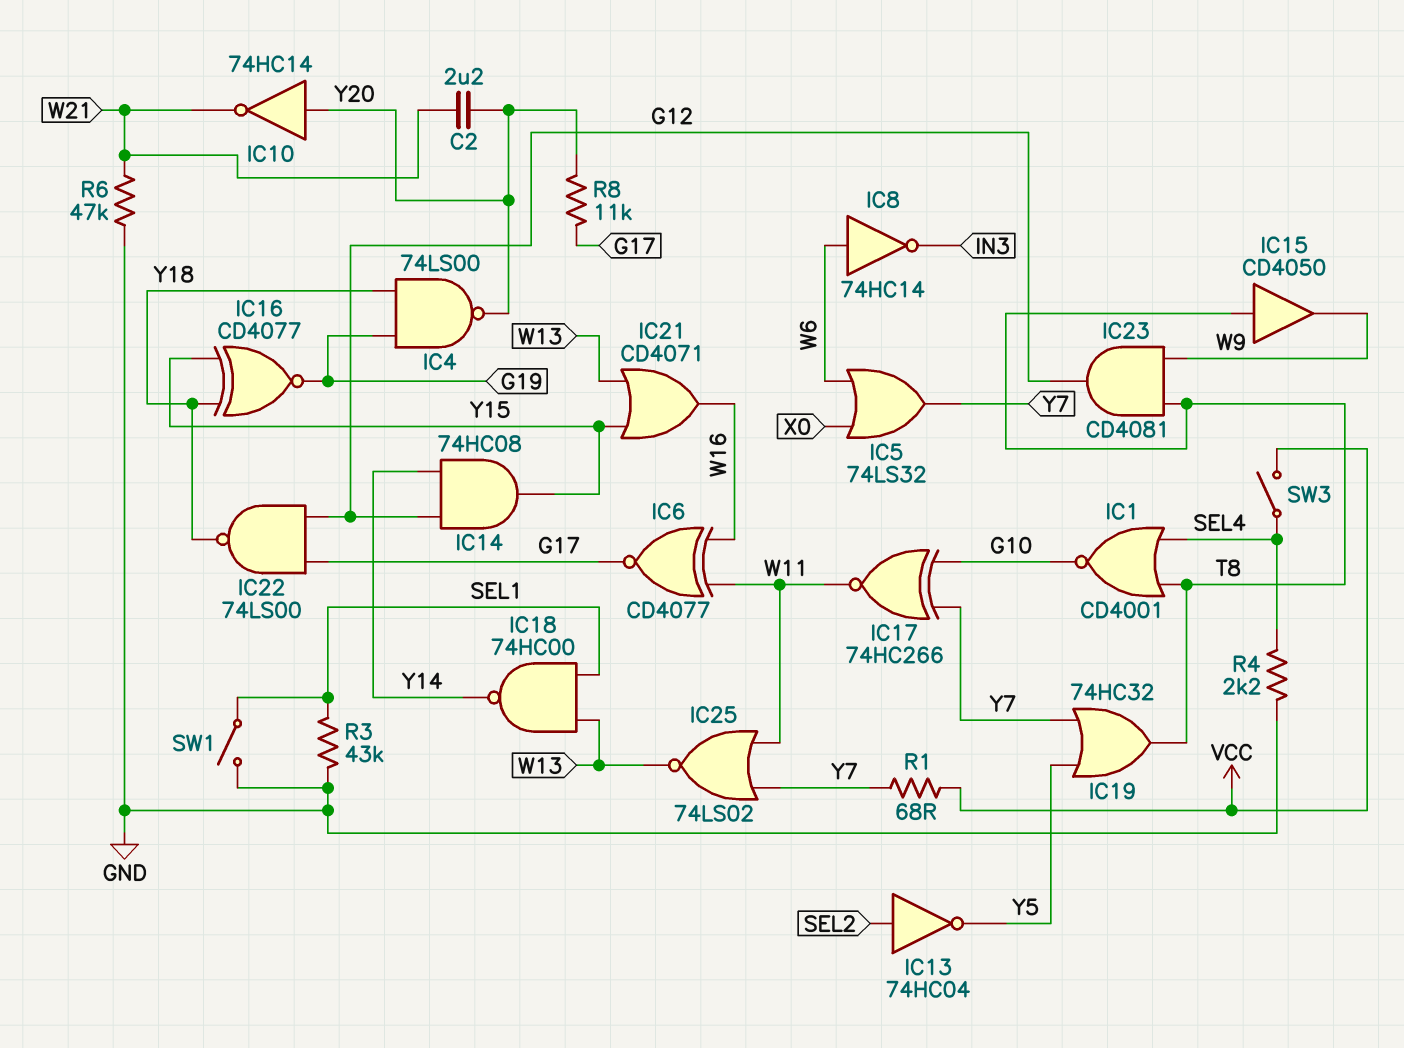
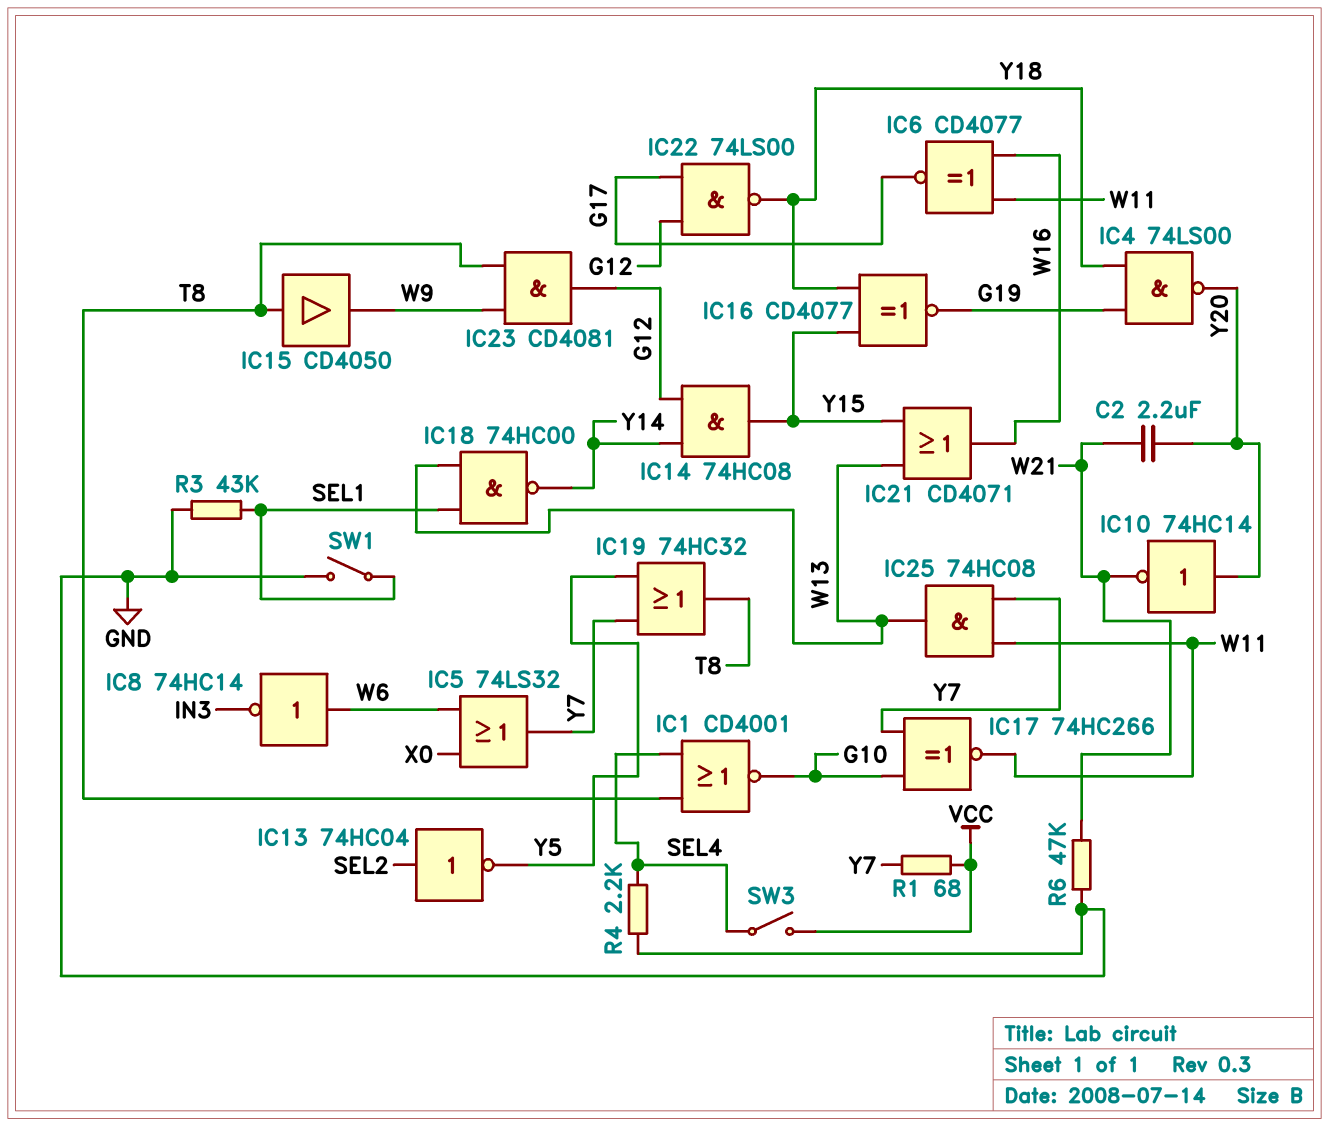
IC25: NOR 74LS02 (in W11, in Y7, out W13) -> AND 74HC08 (in W11, in Y7, out W13)
R8: 11k (G17, Y20) -> none

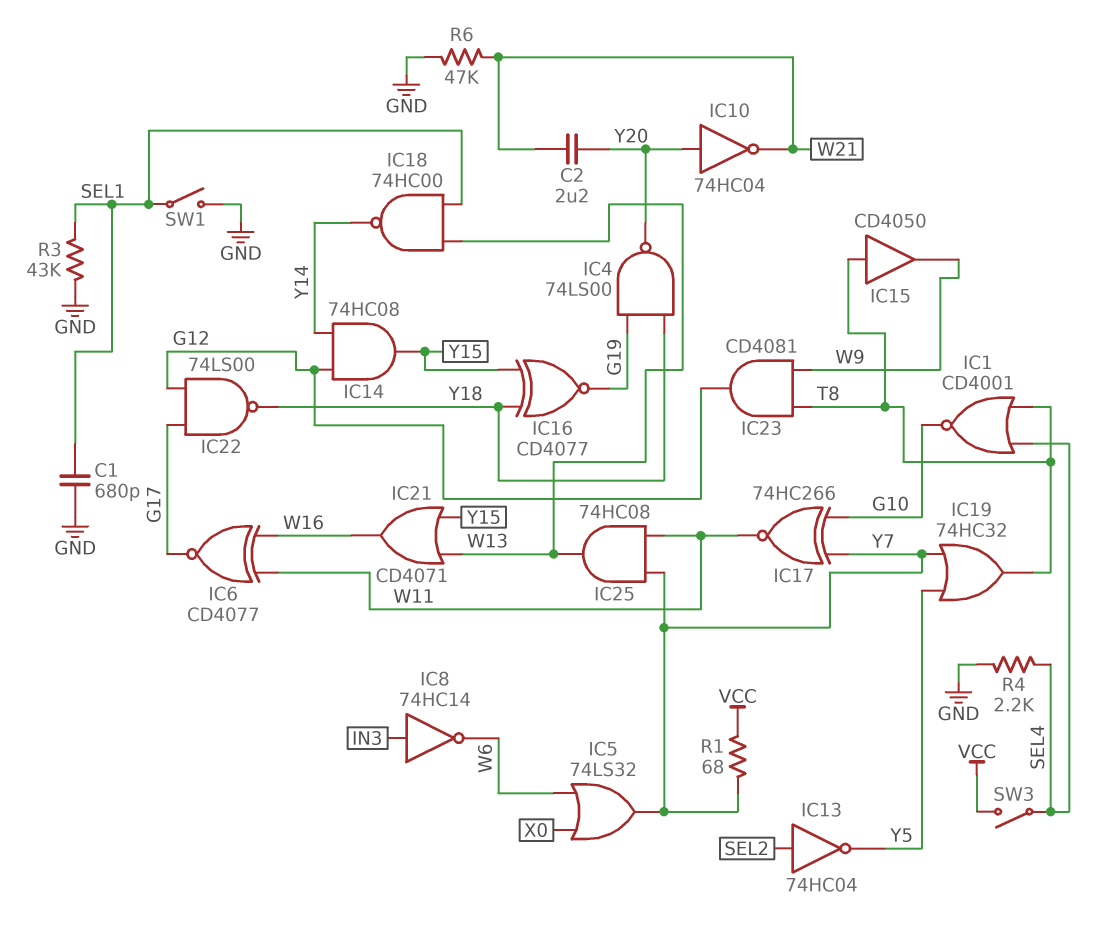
C1: none -> 680pF (GND, SEL1)
IC8: NOT 74HC14 (in W6, out IN3) -> NOT 74HC14 (in IN3, out W6)
IC10: NOT 74HC14 (in Y20, out W21) -> NOT 74HC04 (in Y20, out W21)

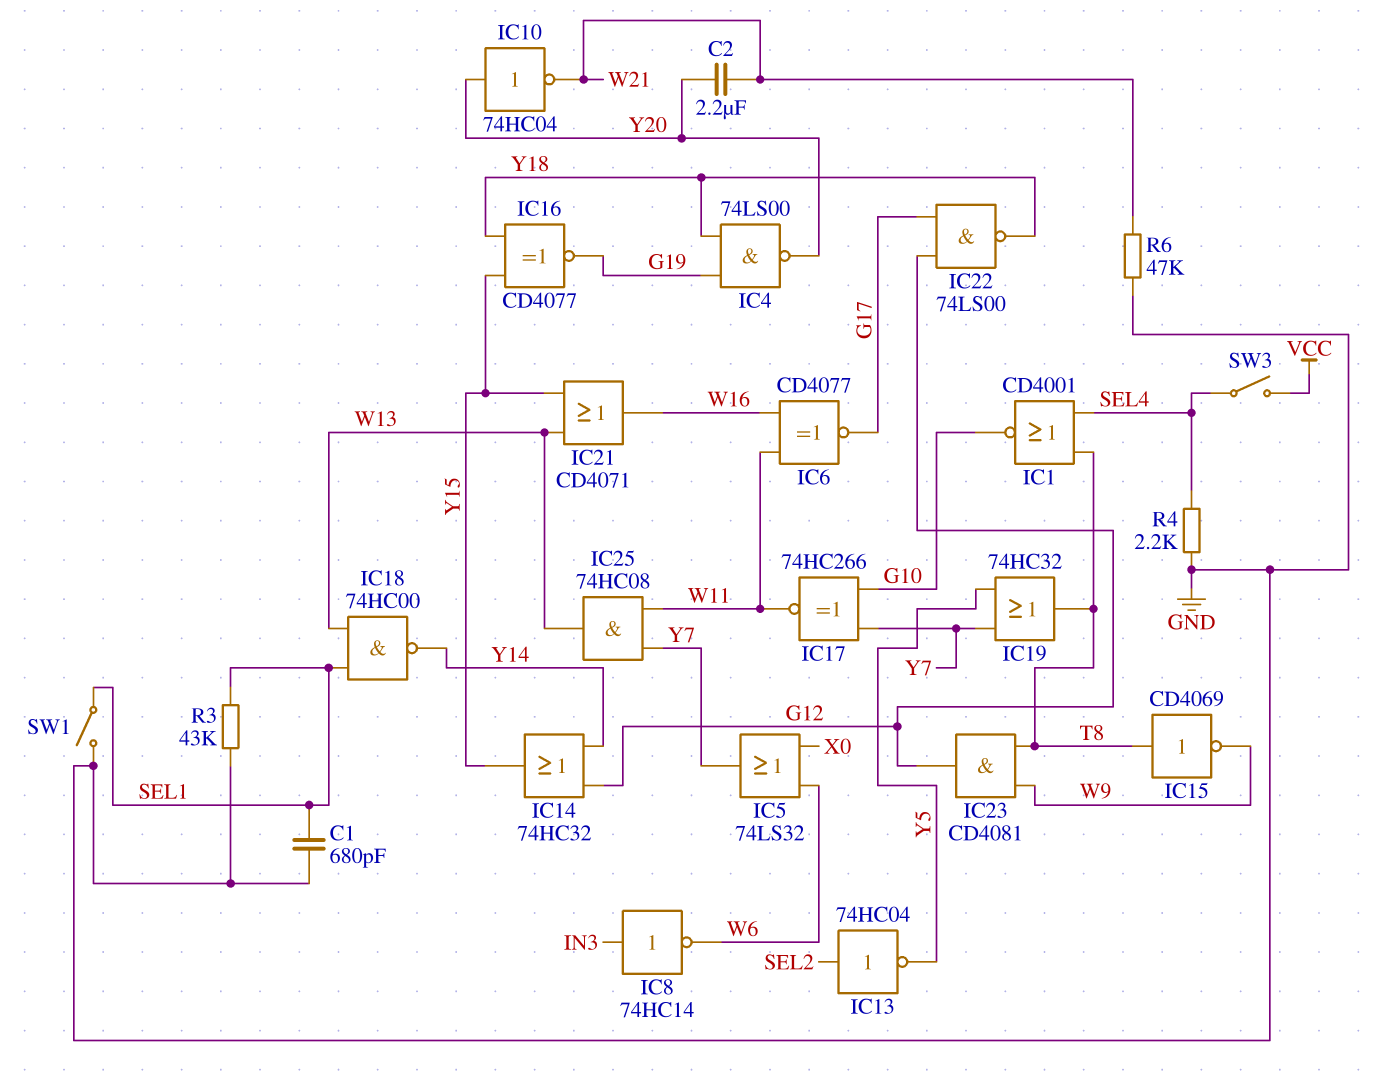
IC14: AND 74HC08 (in G12, in Y14, out Y15) -> OR 74HC32 (in G12, in Y14, out Y15)
IC15: buffer CD4050 (in T8, out W9) -> NOT CD4069 (in T8, out W9)
R1: 68 (VCC, Y7) -> none

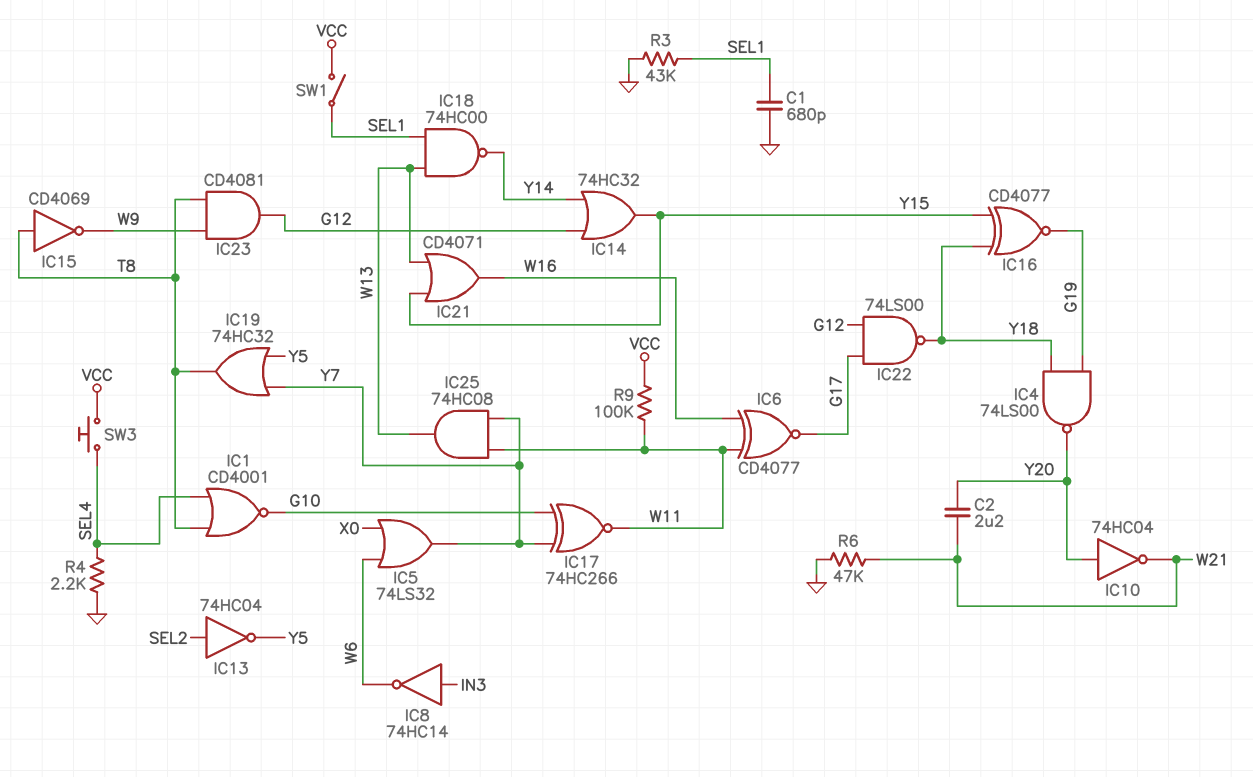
R9: none -> 100k (VCC, W11)
SW1: switch (GND, SEL1) -> switch (SEL1, VCC)
SW3: switch (SEL4, VCC) -> button (SEL4, VCC)

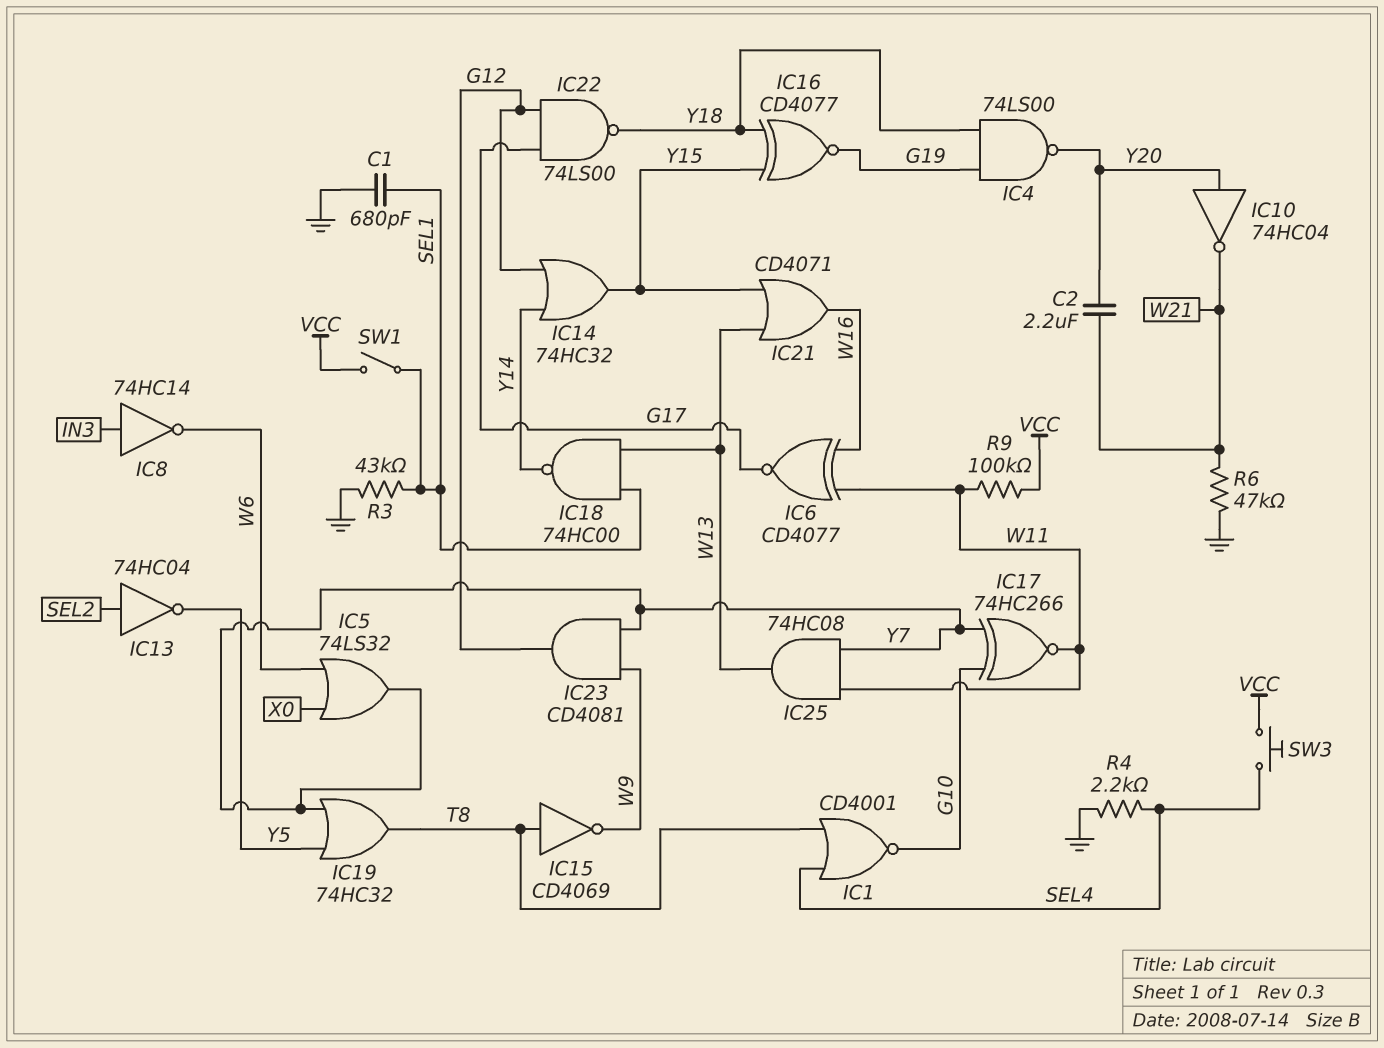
IC23: AND CD4081 (in T8, in W9, out G12) -> AND CD4081 (in W9, in Y7, out G12)

